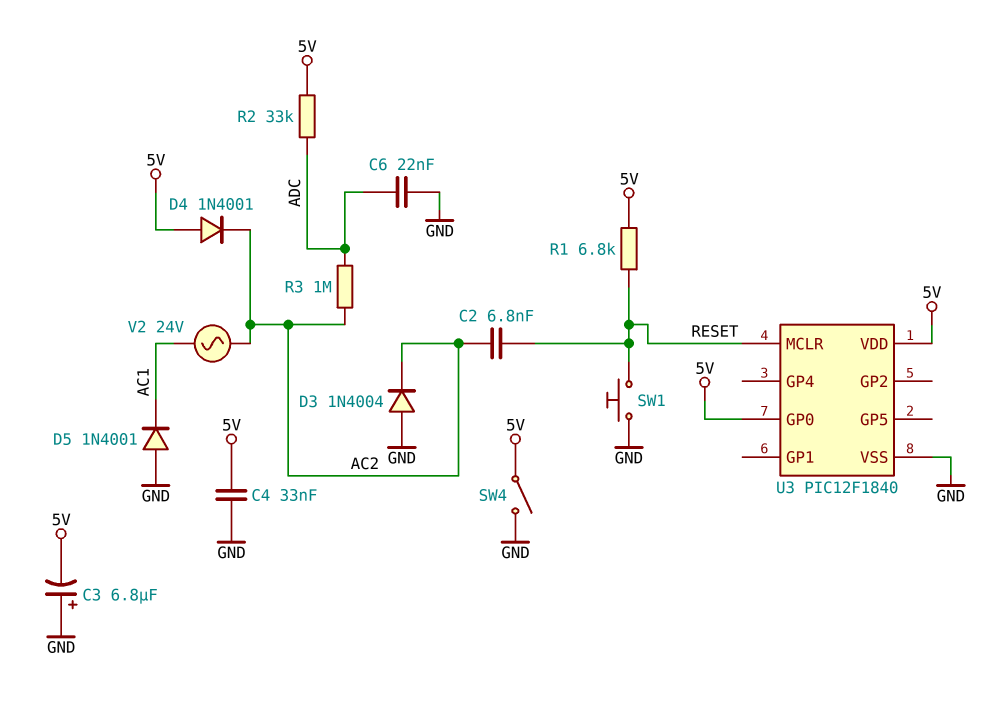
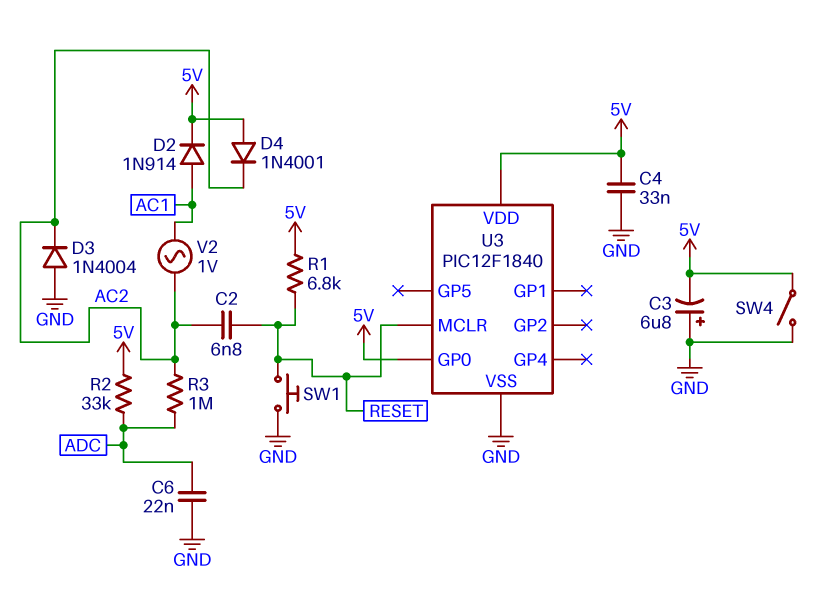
D2: none -> diode 1N914 (A AC1, K 5V)
D5: diode 1N4001 (A GND, K AC1) -> none
V2: AC 24V (AC1, AC2) -> AC 1V (AC1, AC2)

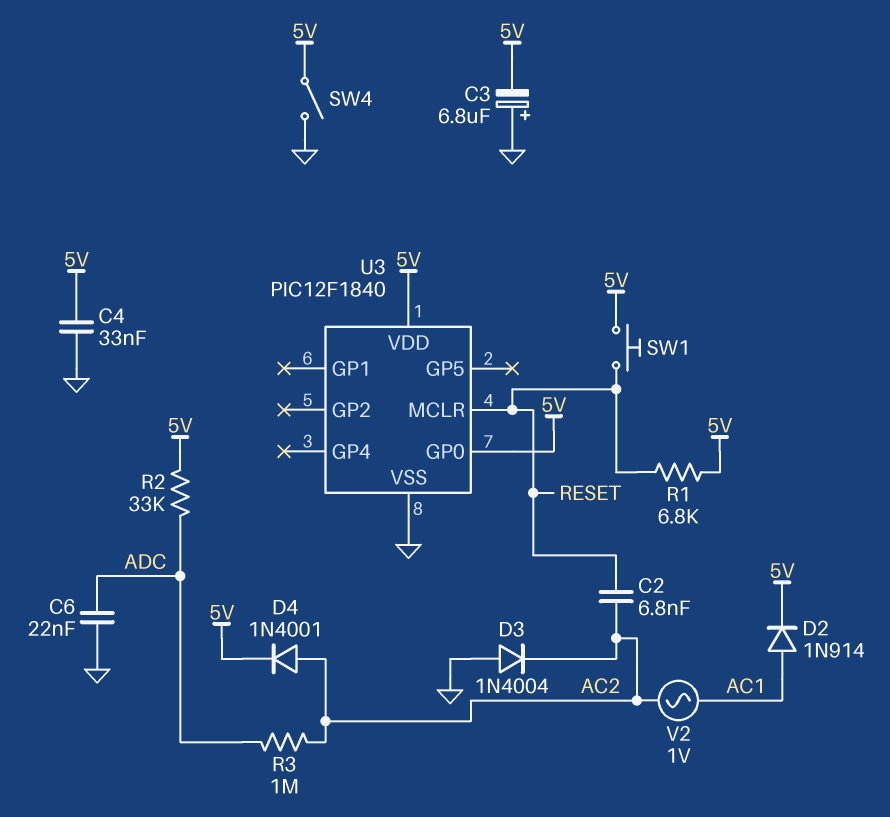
D4: diode 1N4001 (A 5V, K AC2) -> diode 1N4001 (A AC2, K 5V)
SW1: button (GND, RESET) -> button (5V, RESET)

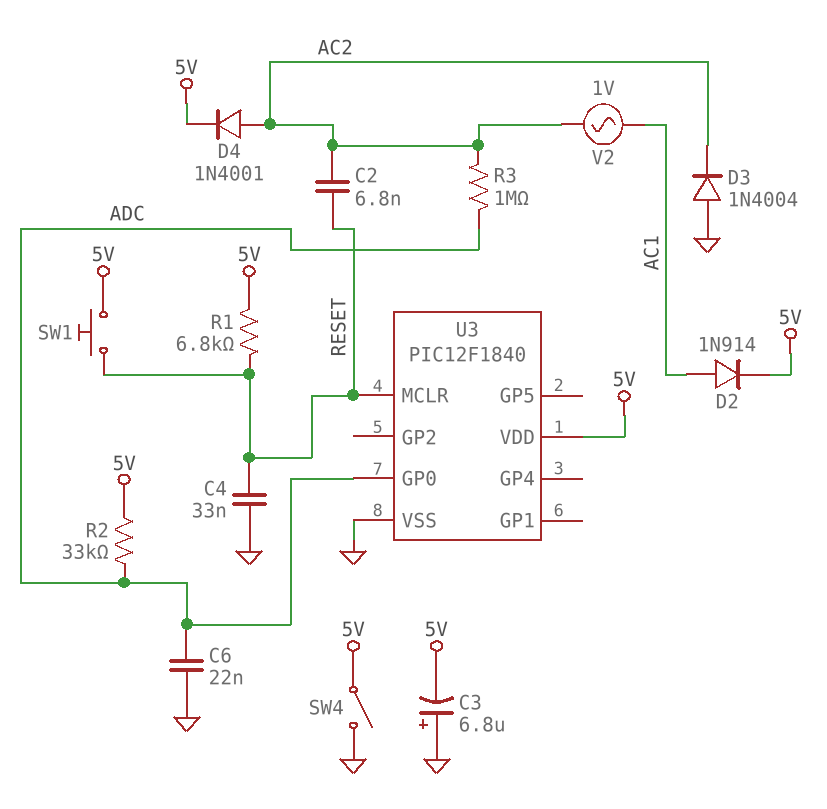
C4: 33nF (5V, GND) -> 33nF (GND, RESET)
U3 pin GP0: 5V -> ADC

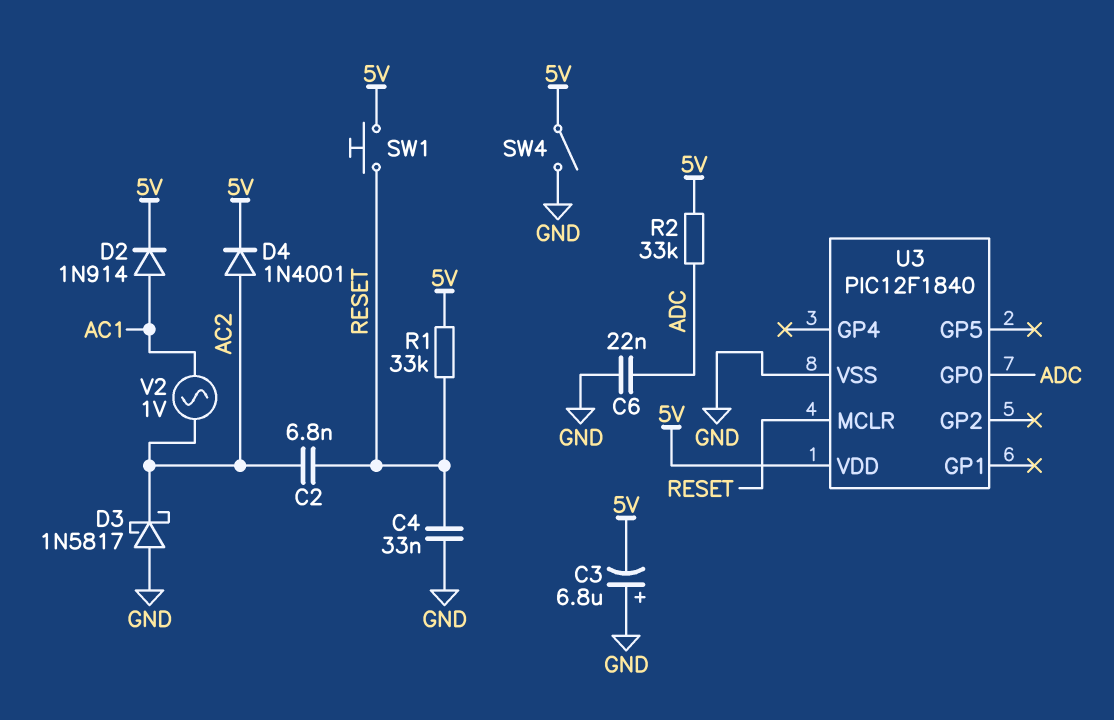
D3: diode 1N4004 (A GND, K AC2) -> schottky 1N5817 (A GND, K AC2)
R1: 6.8k (5V, RESET) -> 33k (5V, RESET)
R3: 1M (AC2, ADC) -> none

